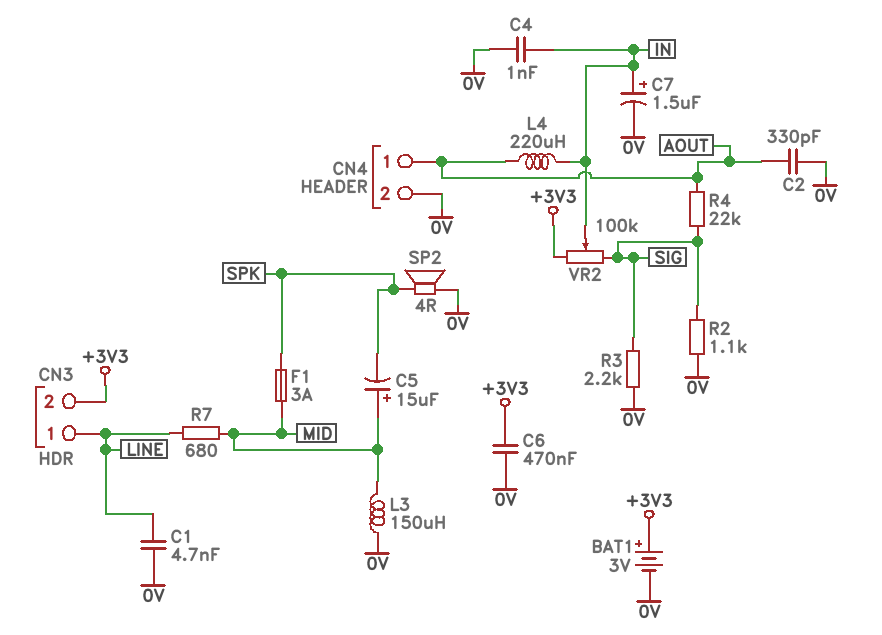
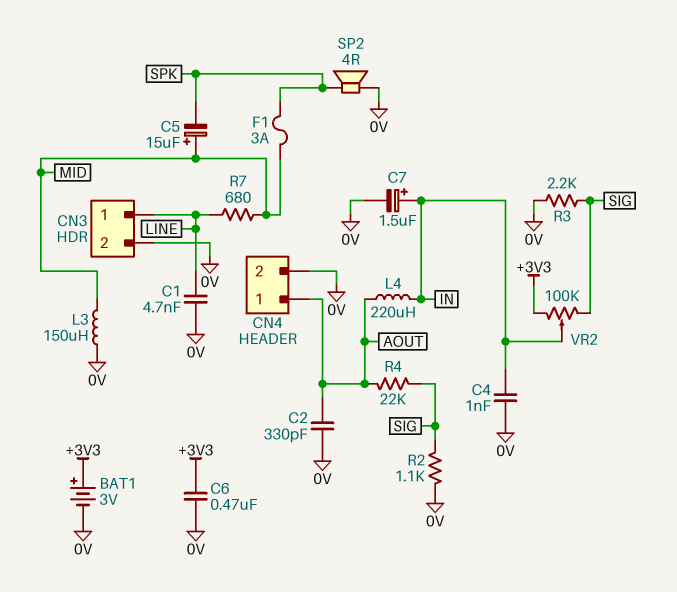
CN3 pin 2: +3V3 -> 0V

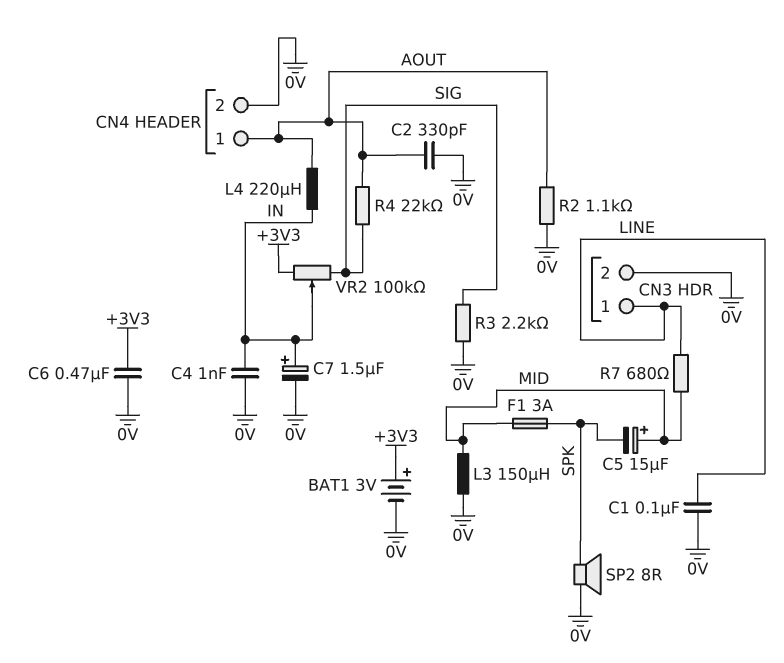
C1: 4.7nF (0V, LINE) -> 100nF (0V, LINE)
R2: 1.1k (0V, SIG) -> 1.1k (0V, AOUT)
SP2: speaker 4R (0V, SPK) -> speaker 8R (0V, SPK)

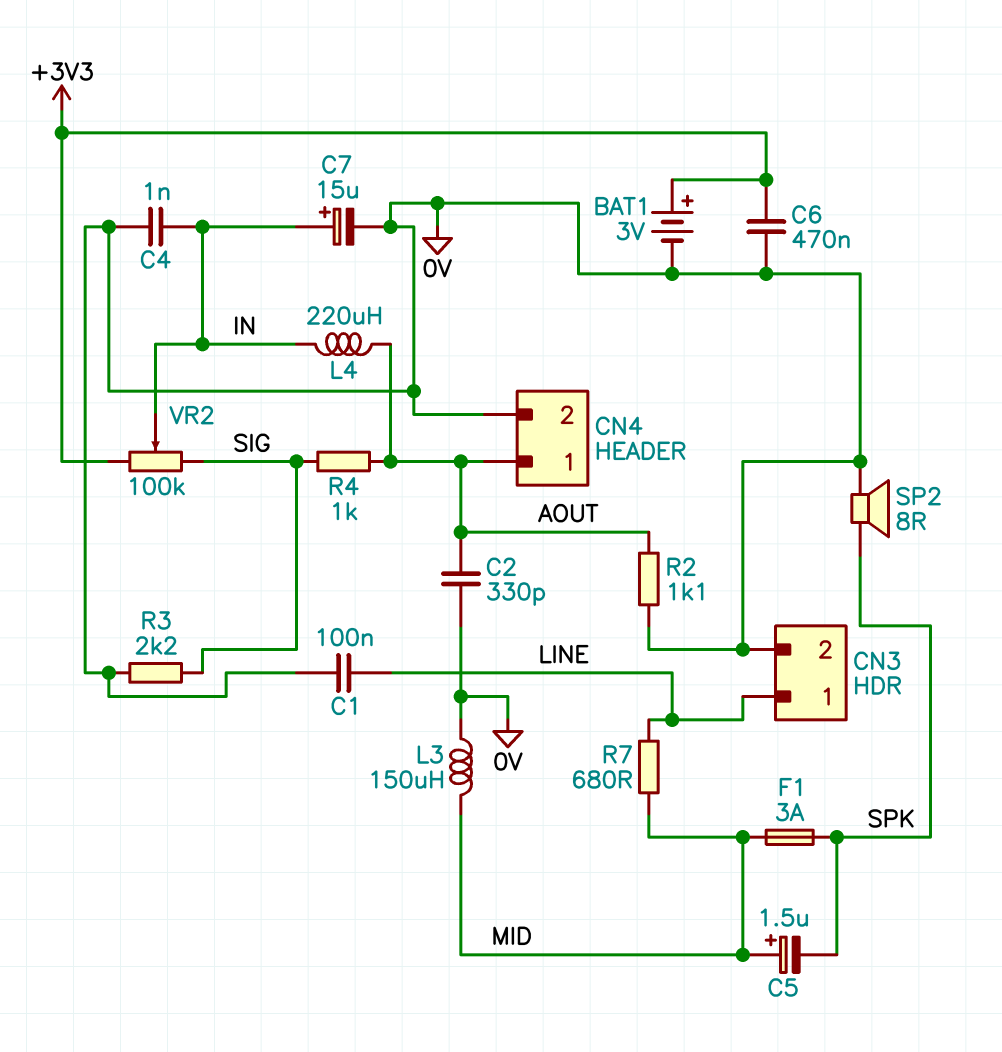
C5: 15uF (plus MID, minus SPK) -> 1.5uF (plus MID, minus SPK)
C7: 1.5uF (plus IN, minus 0V) -> 15uF (plus IN, minus 0V)
R4: 22k (AOUT, SIG) -> 1k (AOUT, SIG)

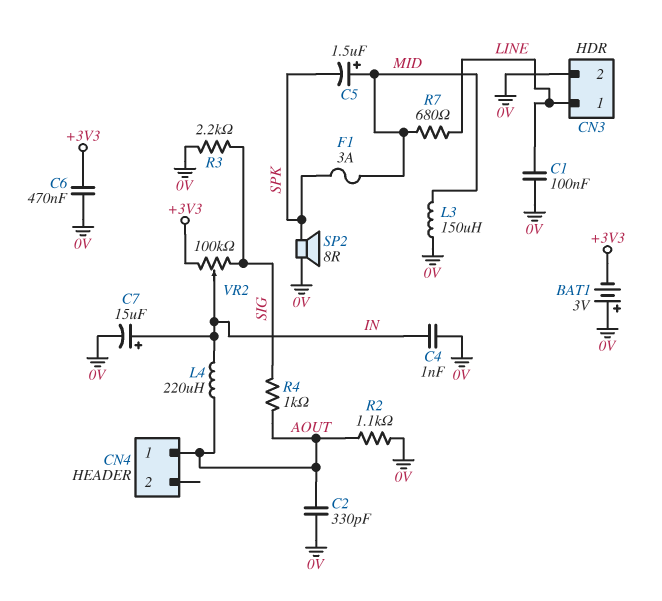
BAT1: 3V (plus +3V3, minus 0V) -> 3V (plus 0V, minus +3V3)
CN4 pin 2: 0V -> none

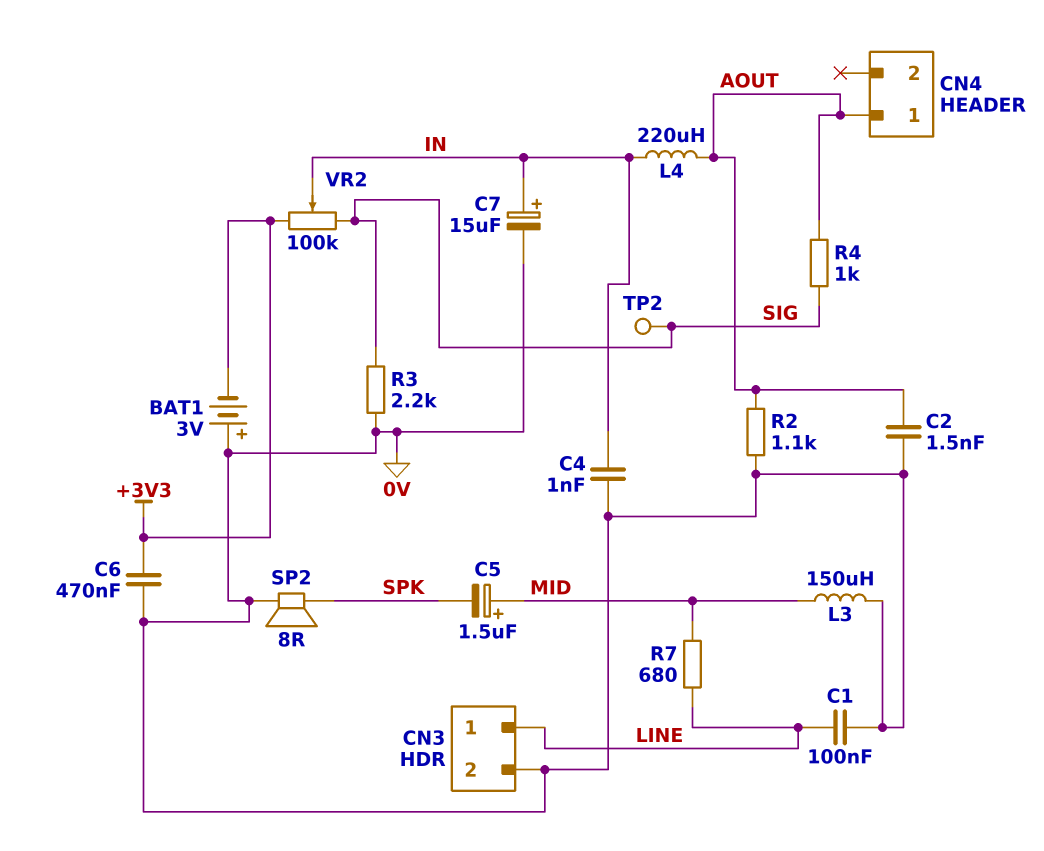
C2: 330pF (0V, AOUT) -> 1.5nF (0V, AOUT)
F1: 3A (MID, SPK) -> none
TP2: none -> test point (SIG)

